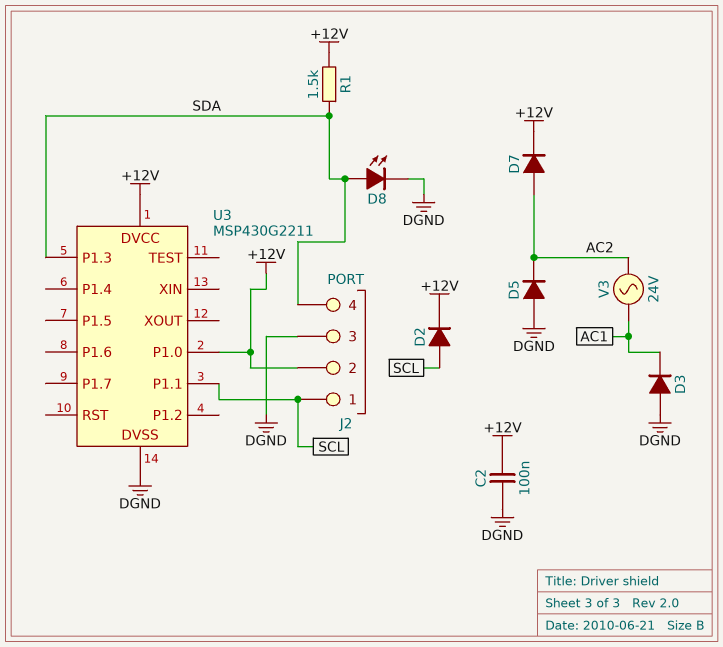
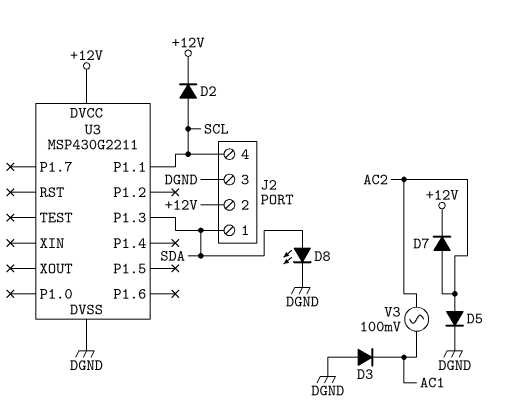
C2: 100nF (+12V, DGND) -> none
D5: diode (A DGND, K AC2) -> diode (A AC2, K DGND)
J2 pin 1: SCL -> SDA
J2 pin 4: SDA -> SCL
R1: 1.5k (+12V, SDA) -> none
U3 pin P1.0: +12V -> none
V3: AC 24V (AC1, AC2) -> AC 100mV (AC1, AC2)

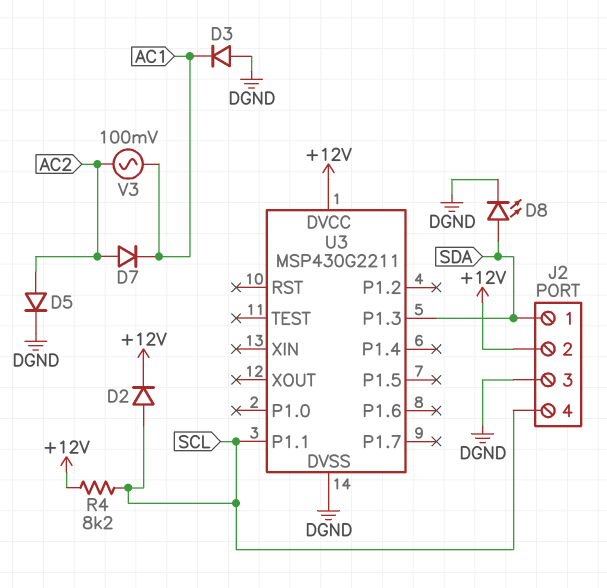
D7: diode (A AC2, K +12V) -> diode (A AC2, K AC1)
R4: none -> 8.2k (+12V, SCL)

